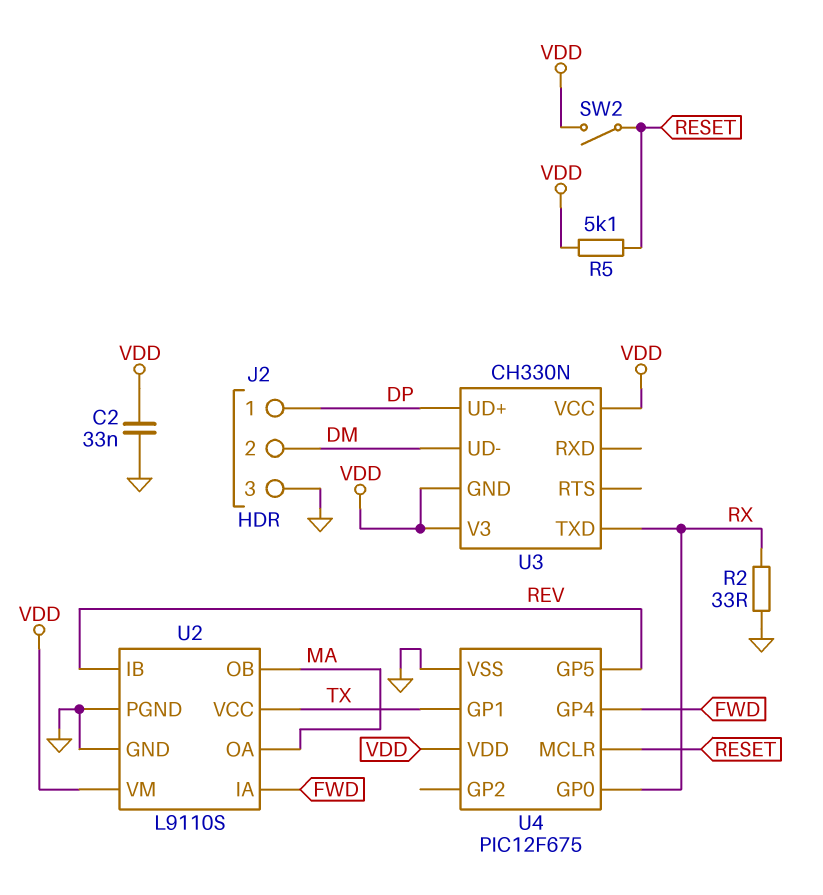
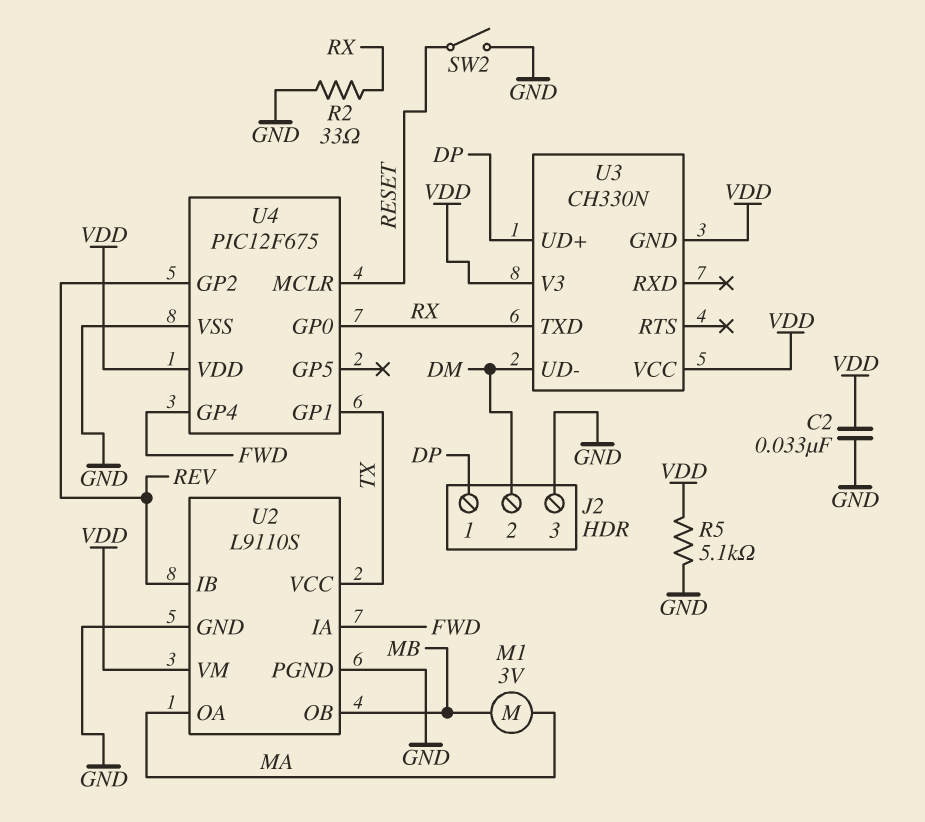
M1: none -> motor 3V (MA, MB)
R5: 5.1k (RESET, VDD) -> 5.1k (GND, VDD)
SW2: switch (RESET, VDD) -> switch (GND, RESET)
U2 pin OB: MA -> MB
U4 pin GP2: none -> REV
U4 pin GP5: REV -> none

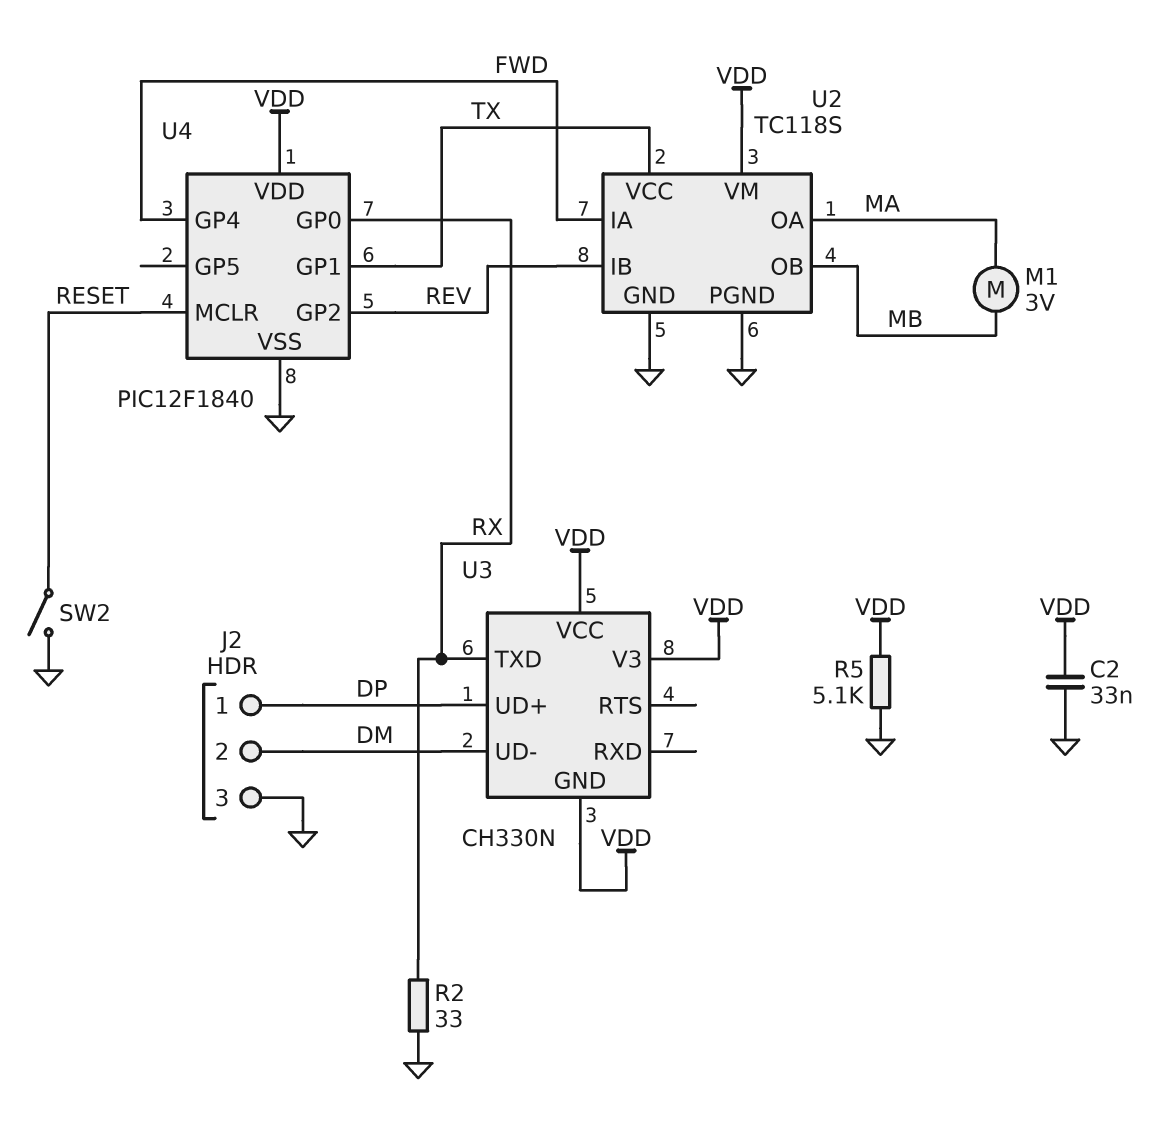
U2: L9110S -> TC118S
U4: PIC12F675 -> PIC12F1840

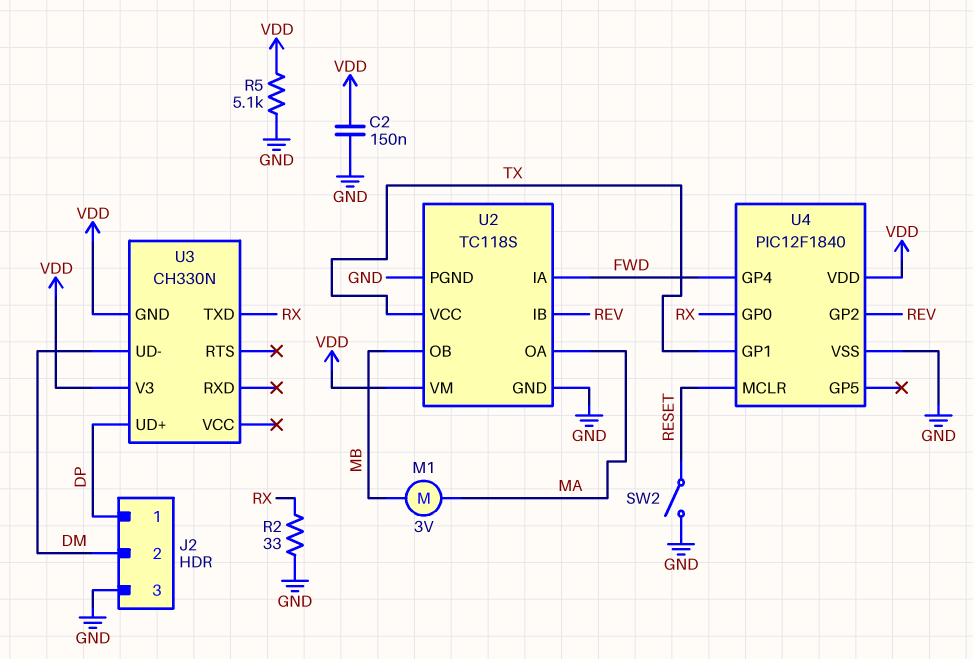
C2: 33nF (GND, VDD) -> 150nF (GND, VDD)
U3 pin VCC: VDD -> none

